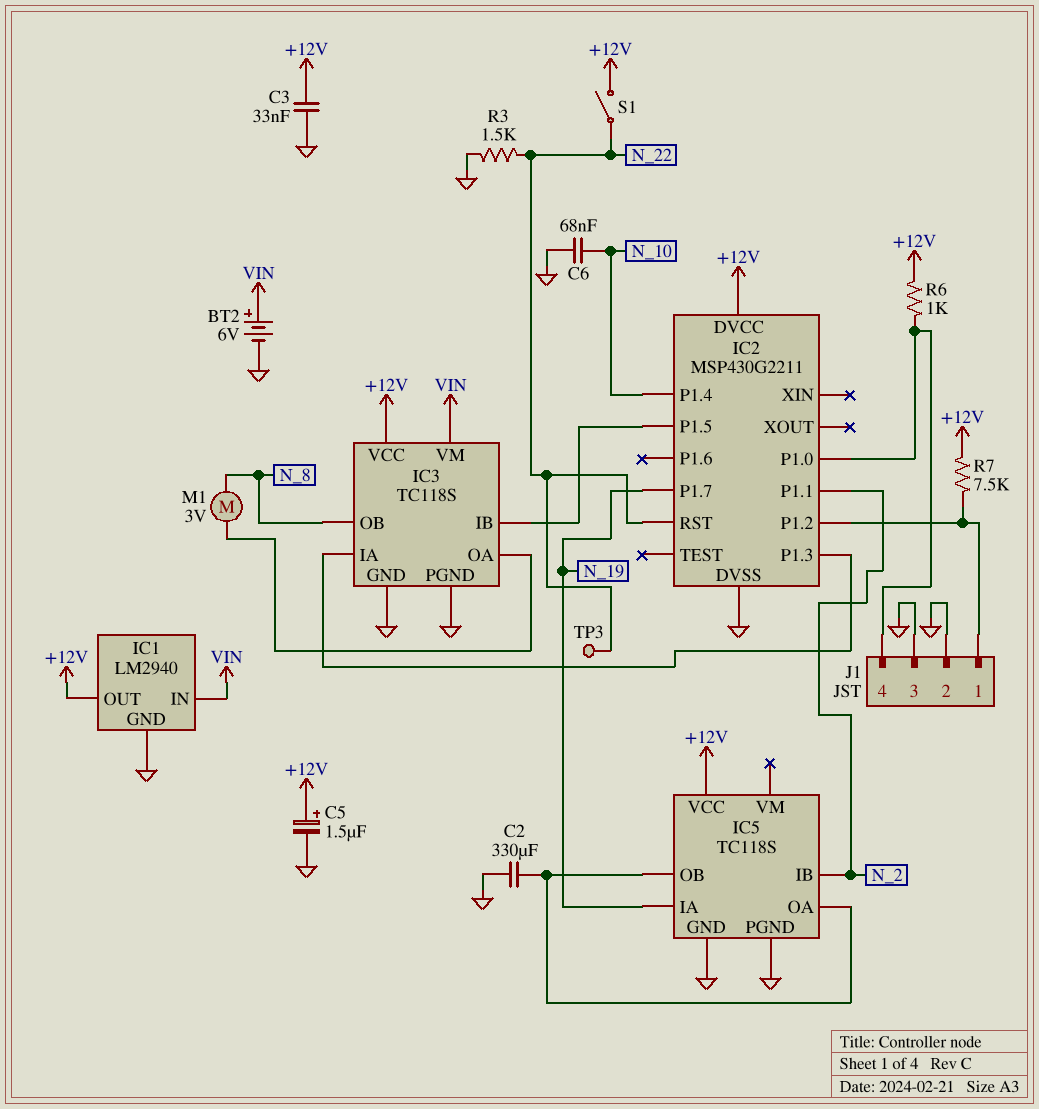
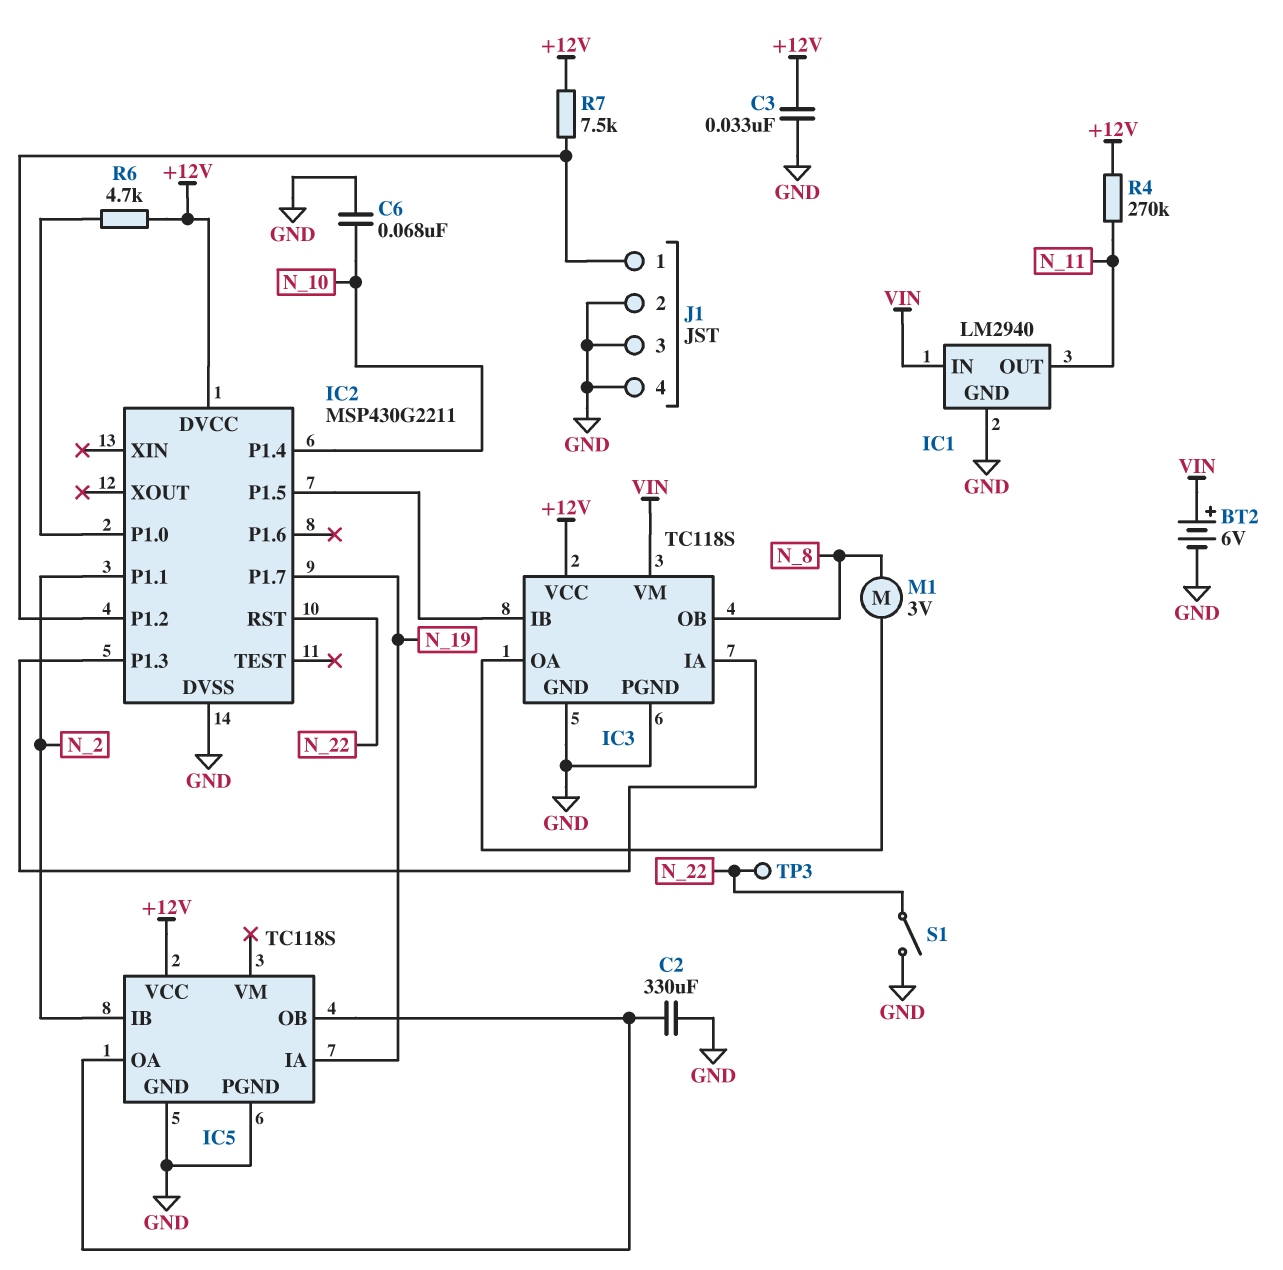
C5: 1.5uF (plus +12V, minus GND) -> none
IC1 pin OUT: +12V -> N_11
J1 pin 4: IC2/P1.0 -> GND
R3: 1.5k (GND, N_22) -> none
R4: none -> 270k (+12V, N_11)
R6: 1k (+12V, IC2/P1.0) -> 4.7k (+12V, IC2/P1.0)
S1: switch (+12V, N_22) -> switch (GND, N_22)

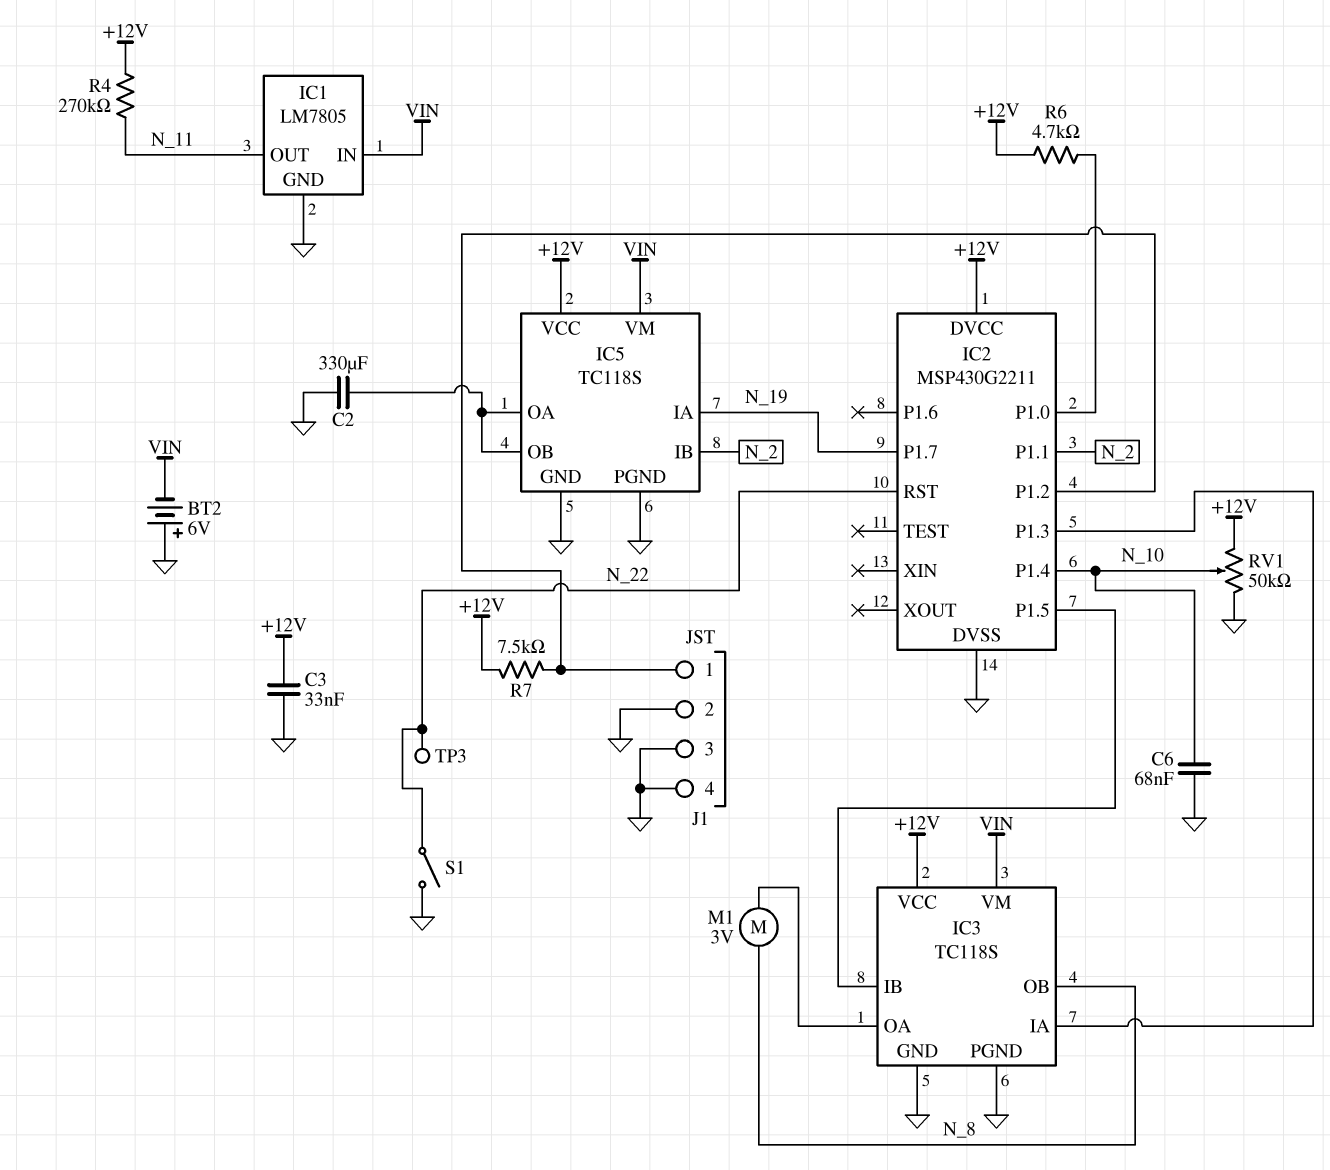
BT2: 6V (plus VIN, minus GND) -> 6V (plus GND, minus VIN)
IC1: LM2940 -> LM7805
IC5 pin VM: none -> VIN
RV1: none -> 50k (+12V, GND, wiper N_10)

